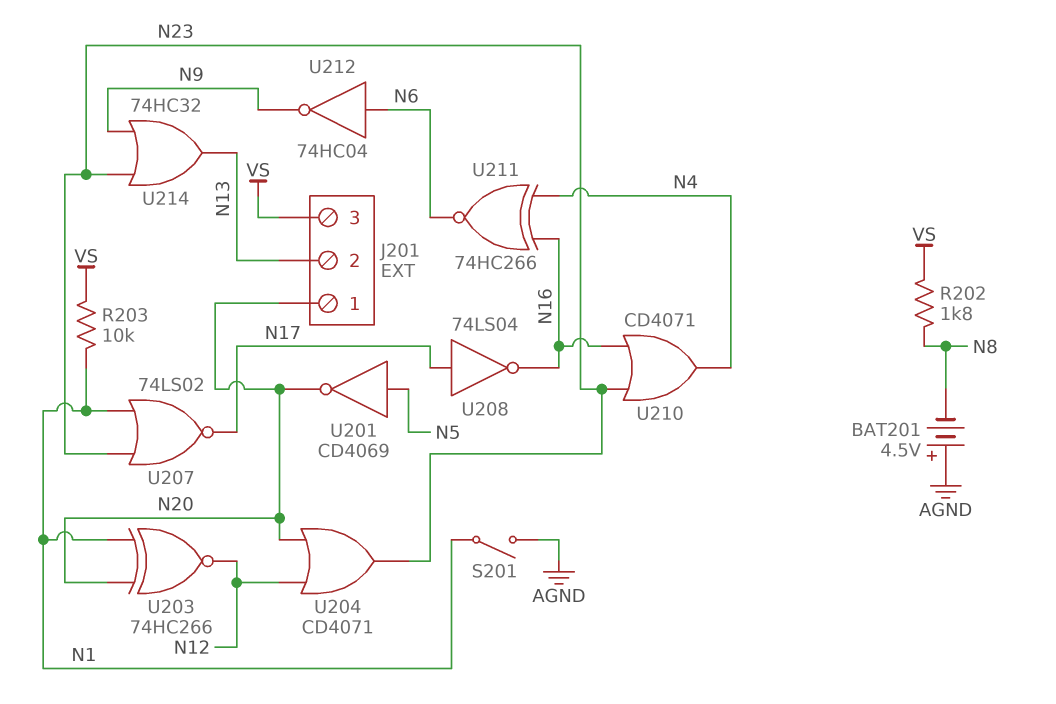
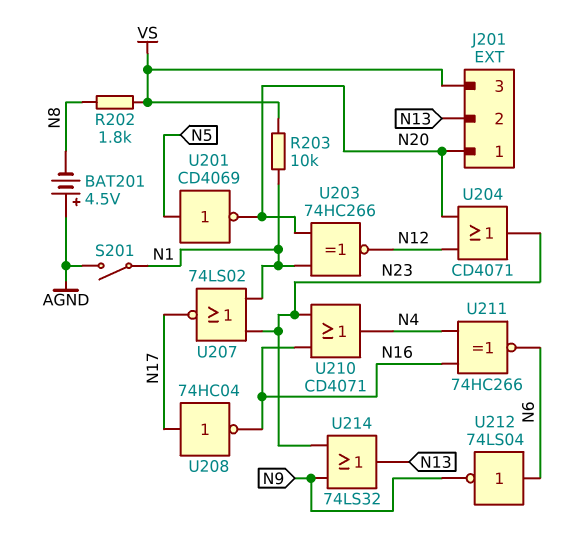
U208: NOT 74LS04 (in N17, out N16) -> NOT 74HC04 (in N17, out N16)
U212: NOT 74HC04 (in N6, out N9) -> NOT 74LS04 (in N6, out N9)
U214: OR 74HC32 (in N9, in N23, out N13) -> OR 74LS32 (in N9, in N23, out N13)

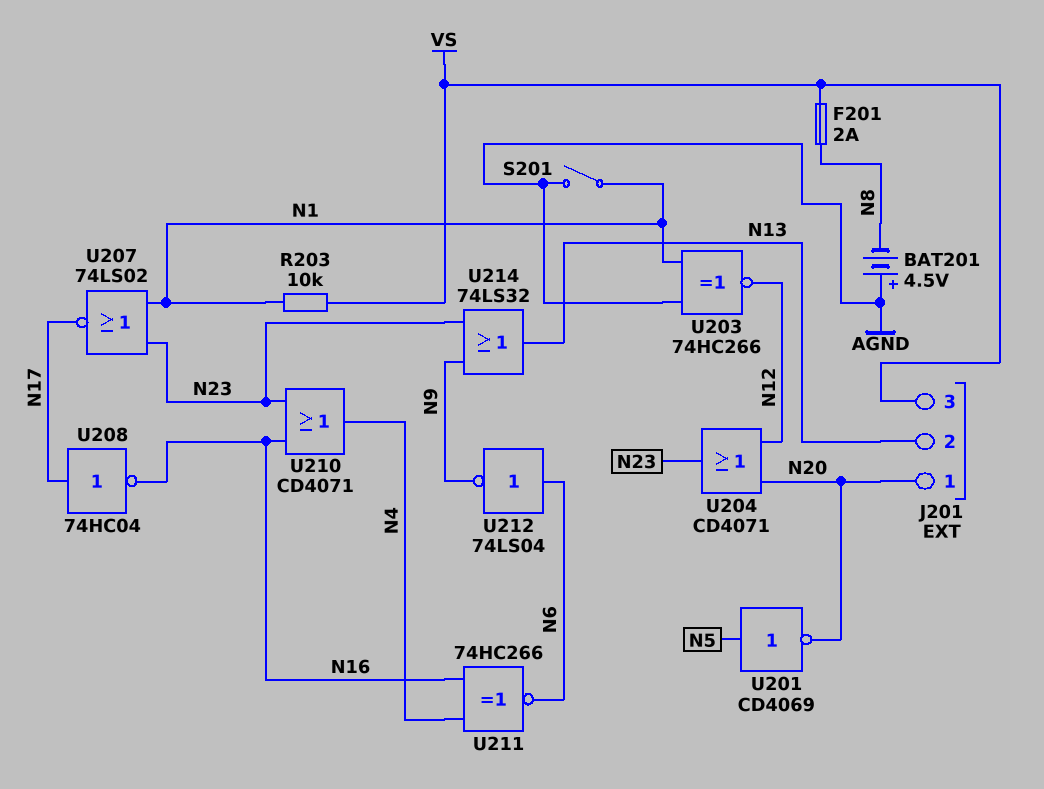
F201: none -> 2A (N8, VS)
R202: 1.8k (N8, VS) -> none
U203: XNOR 74HC266 (in N1, in N20, out N12) -> XNOR 74HC266 (in AGND, in N1, out N12)

